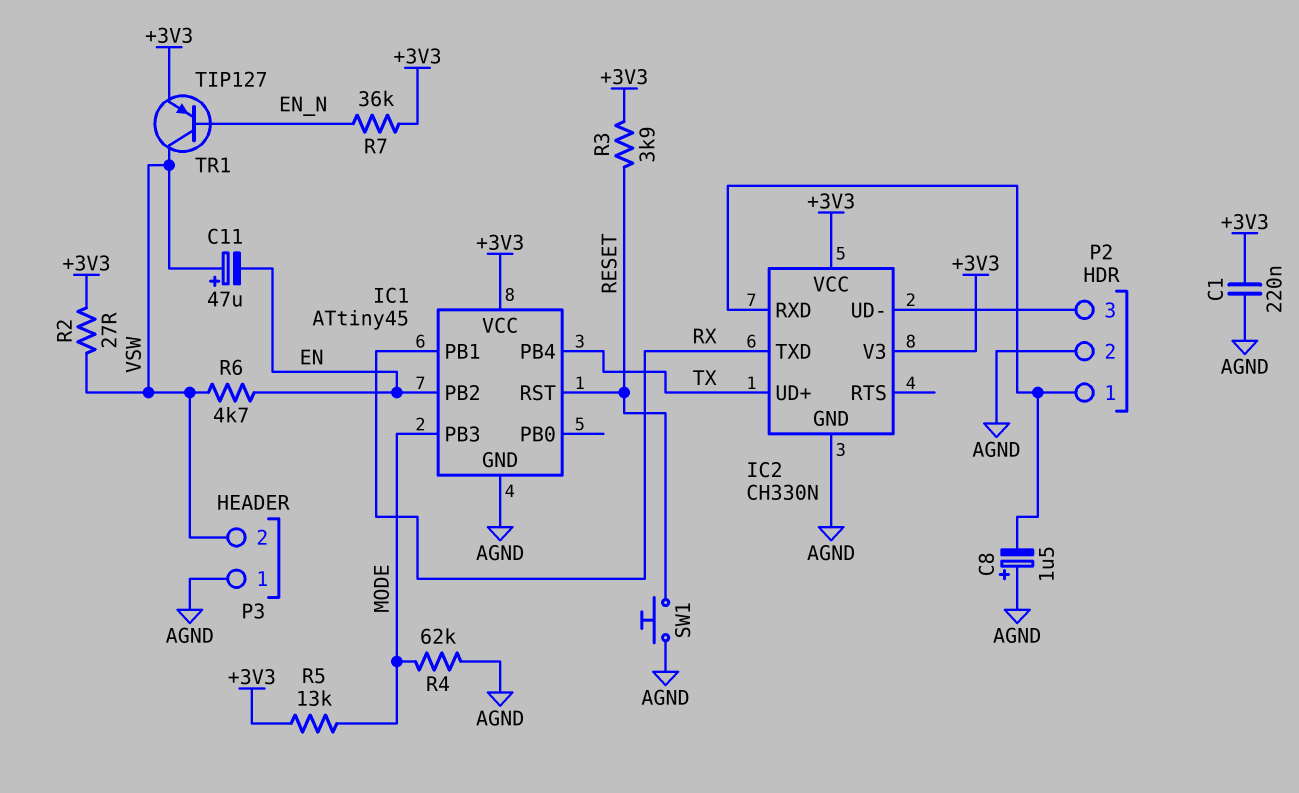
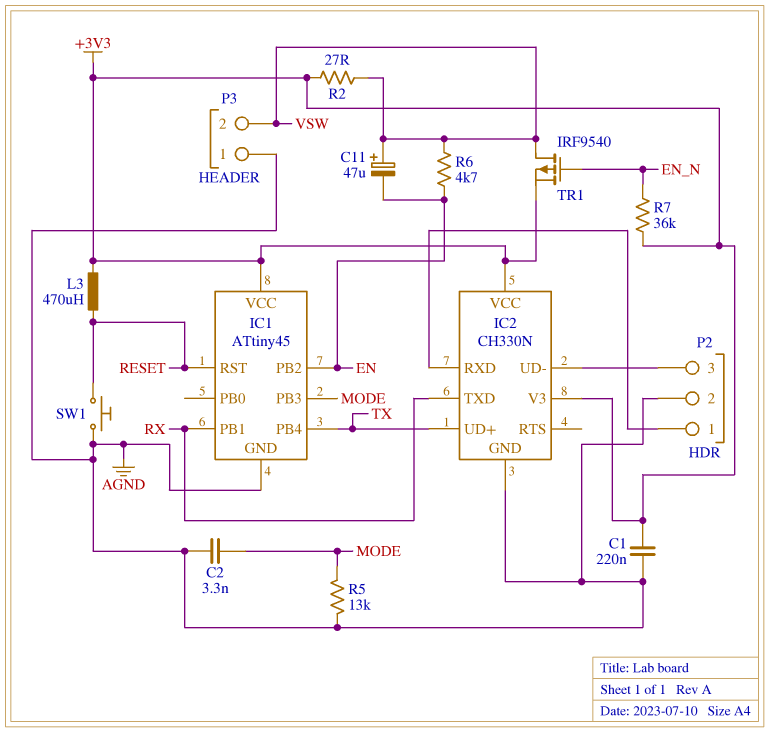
C2: none -> 3.3nF (AGND, MODE)
C8: 1.5uF (plus AGND, minus IC2/RXD) -> none
L3: none -> 470uH (+3V3, RESET)
R3: 3.9k (+3V3, RESET) -> none
R4: 62k (AGND, MODE) -> none
R5: 13k (+3V3, MODE) -> 13k (AGND, MODE)
TR1: PNP TIP127 (B EN_N, C VSW, E +3V3) -> PMOS IRF9540 (G EN_N, D VSW, S +3V3)

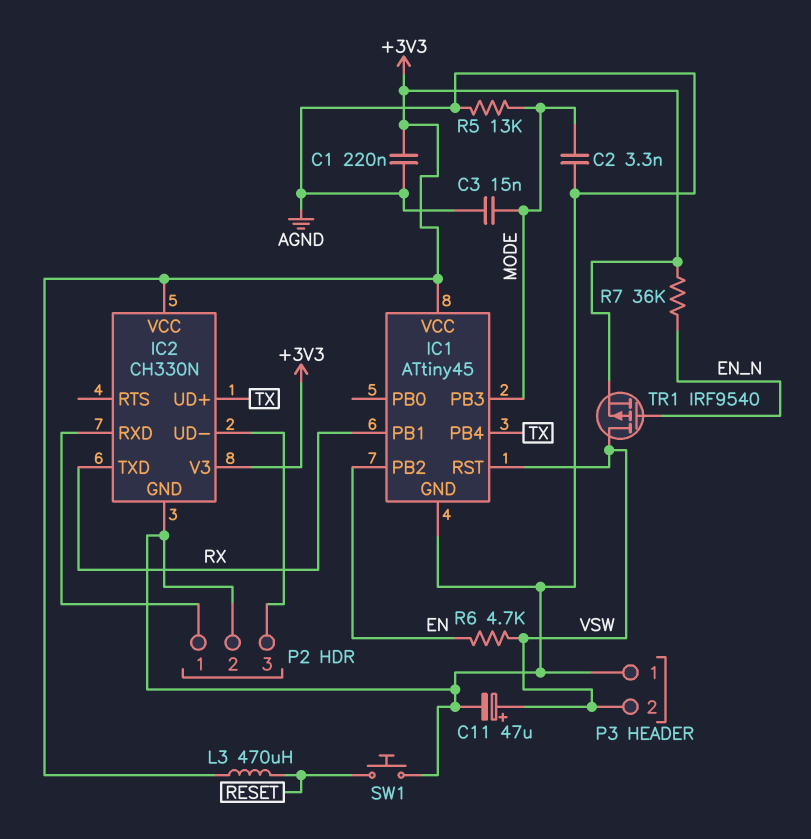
C3: none -> 15nF (AGND, MODE)
C11: 47uF (plus VSW, minus EN) -> 47uF (plus VSW, minus AGND)
IC1 pin RST: RESET -> VSW
R2: 27 (+3V3, VSW) -> none

